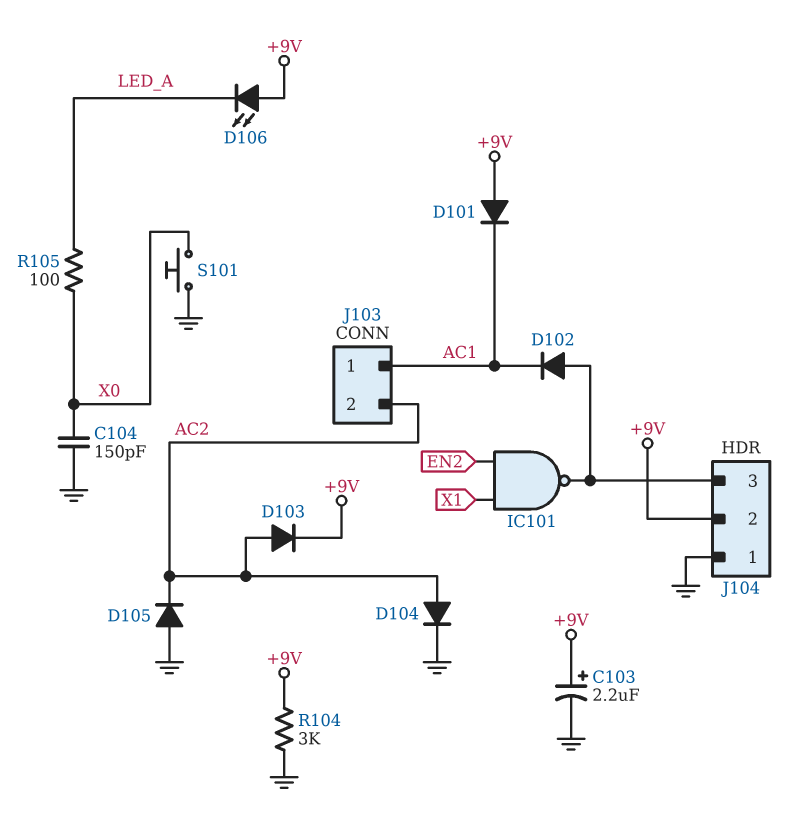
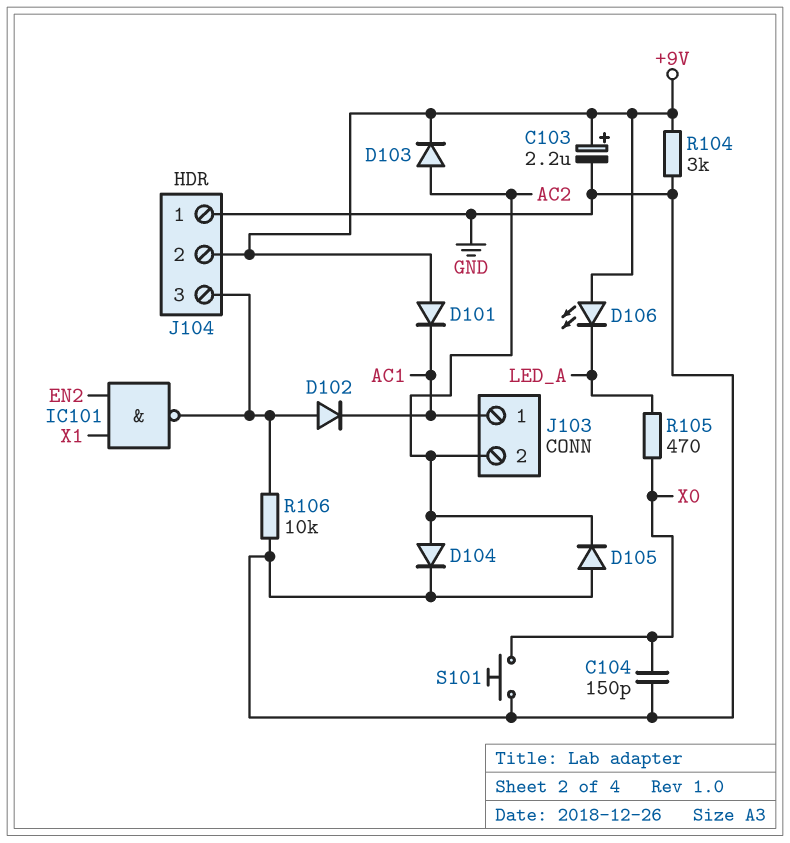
R105: 100 (LED_A, X0) -> 470 (LED_A, X0)
R106: none -> 10k (GND, J104/3)

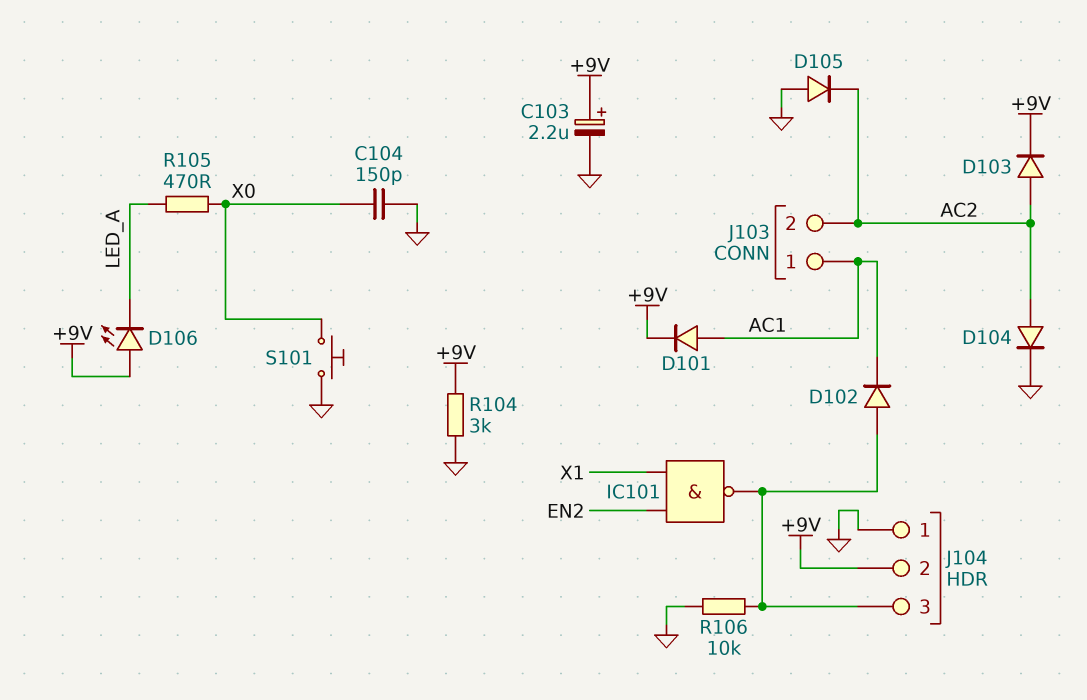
D101: diode (A +9V, K AC1) -> diode (A AC1, K +9V)

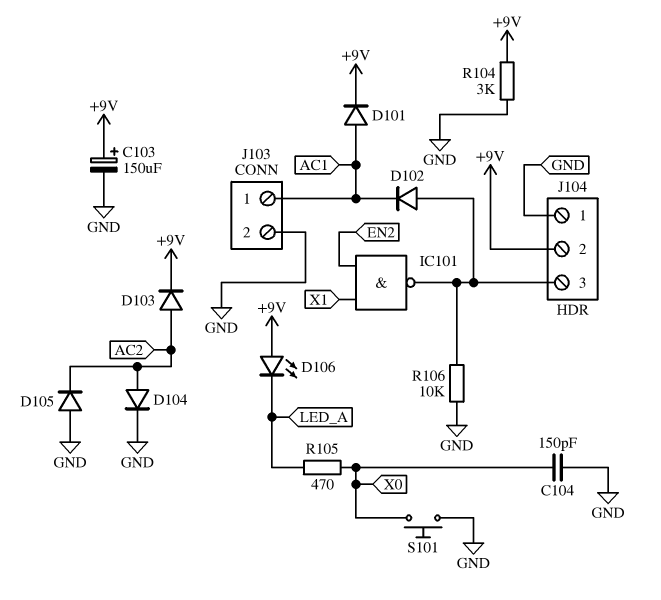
C103: 2.2uF (plus +9V, minus GND) -> 150uF (plus +9V, minus GND)
J103 pin 2: AC2 -> GND

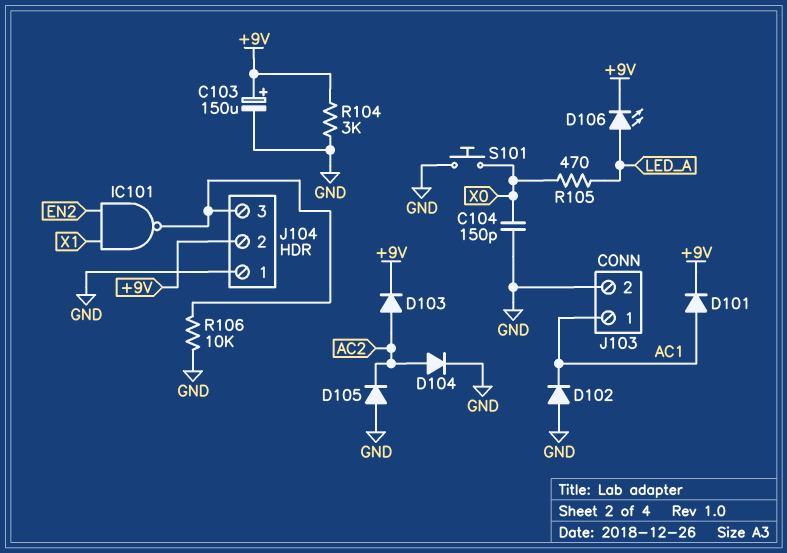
D102: diode (A J104/3, K AC1) -> diode (A GND, K AC1)
D106: LED (A +9V, K LED_A) -> LED (A LED_A, K +9V)

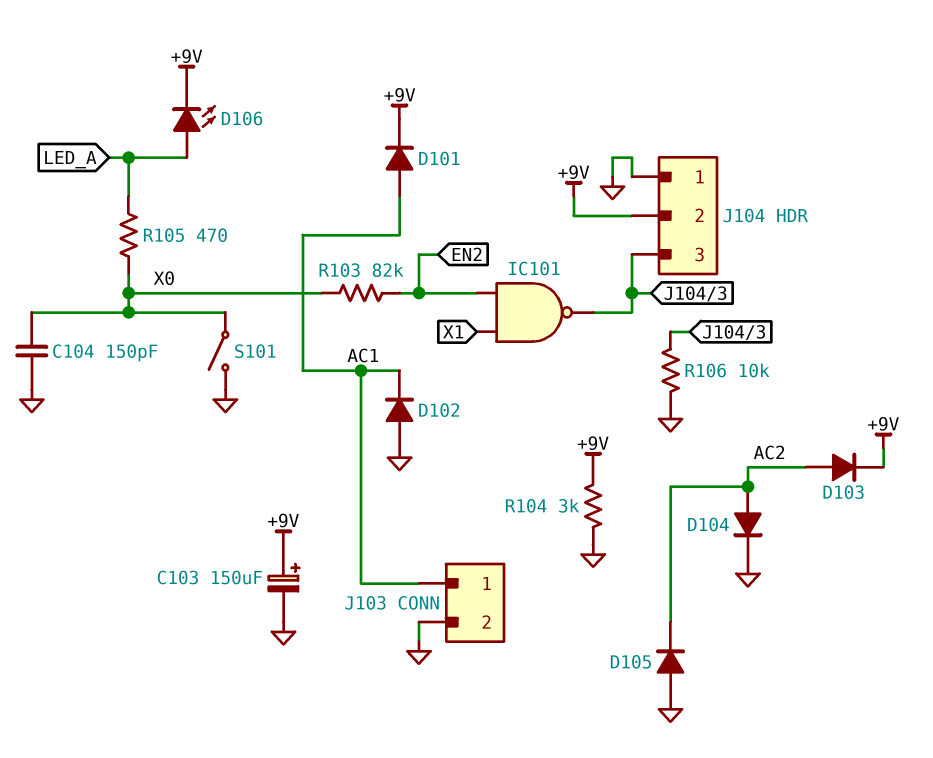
R103: none -> 82k (EN2, X0)
S101: button (GND, X0) -> switch (GND, X0)

